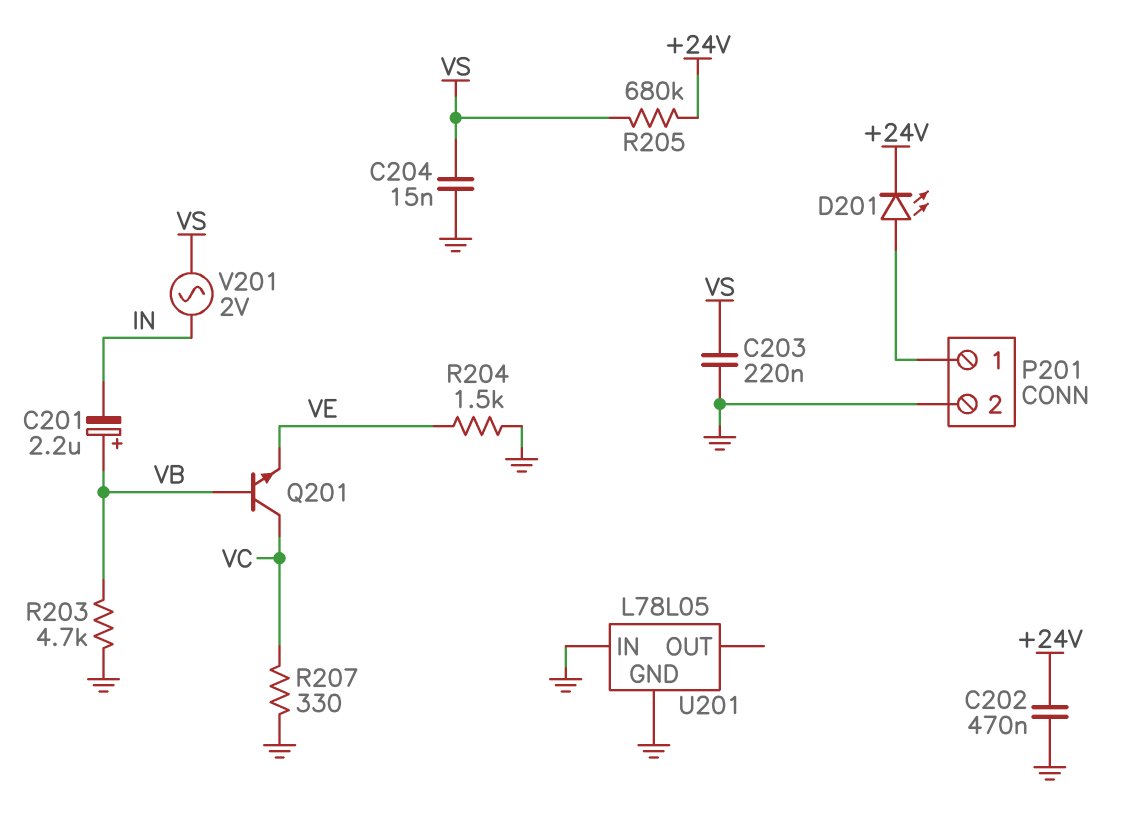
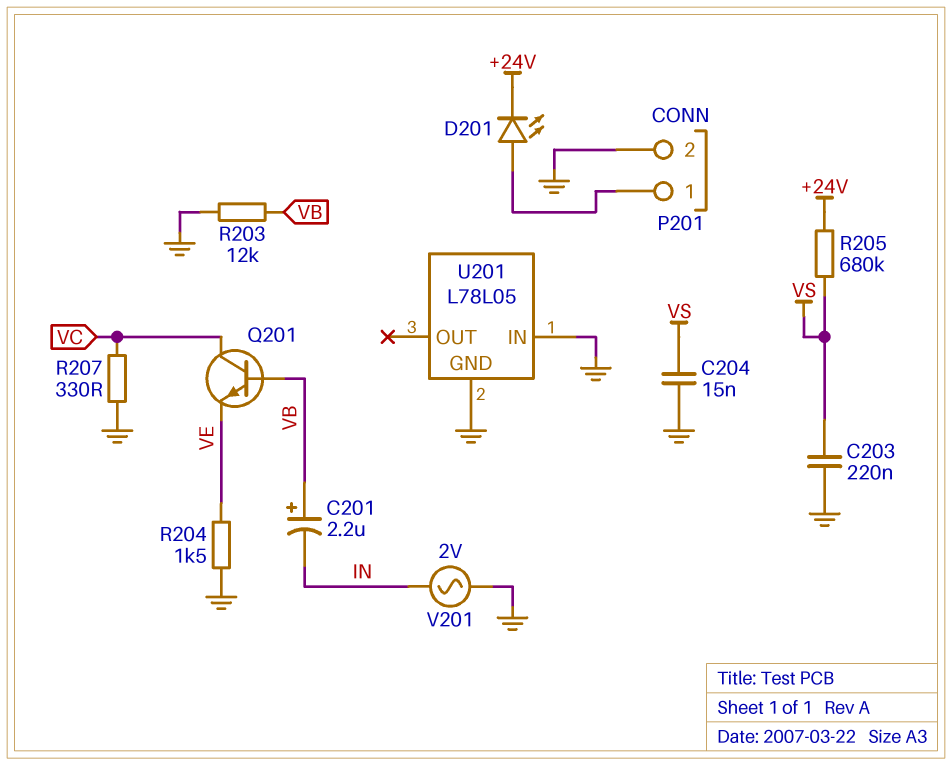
C202: 470nF (+24V, GND) -> none
R203: 4.7k (GND, VB) -> 12k (GND, VB)
V201: AC 2V (IN, VS) -> AC 2V (GND, IN)

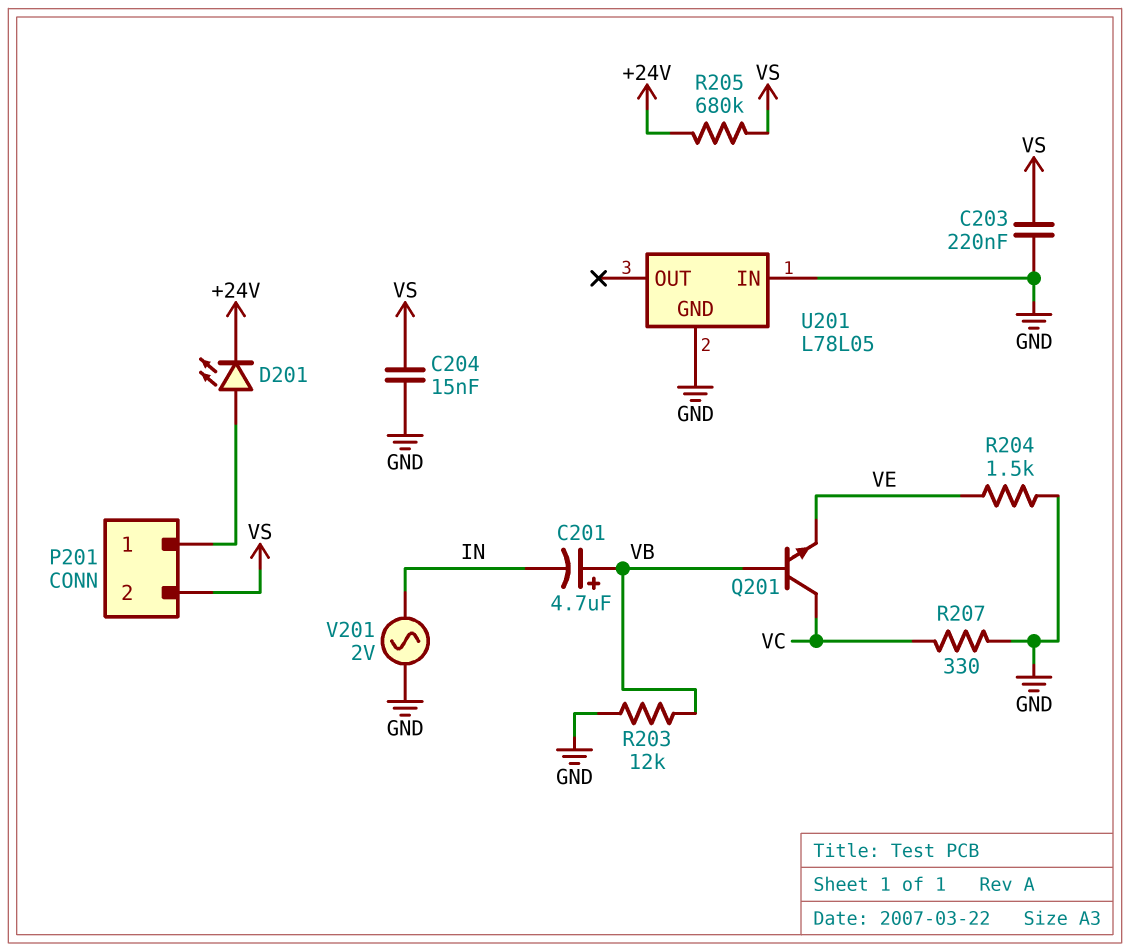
C201: 2.2uF (plus VB, minus IN) -> 4.7uF (plus VB, minus IN)
P201 pin 2: GND -> VS

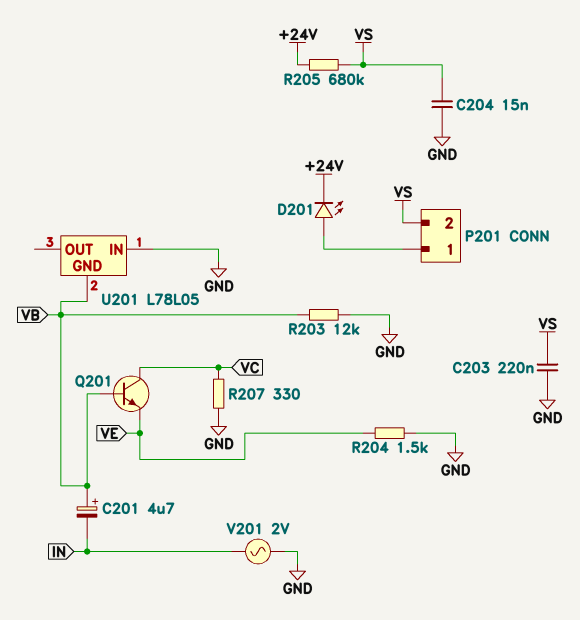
U201 pin GND: GND -> VB

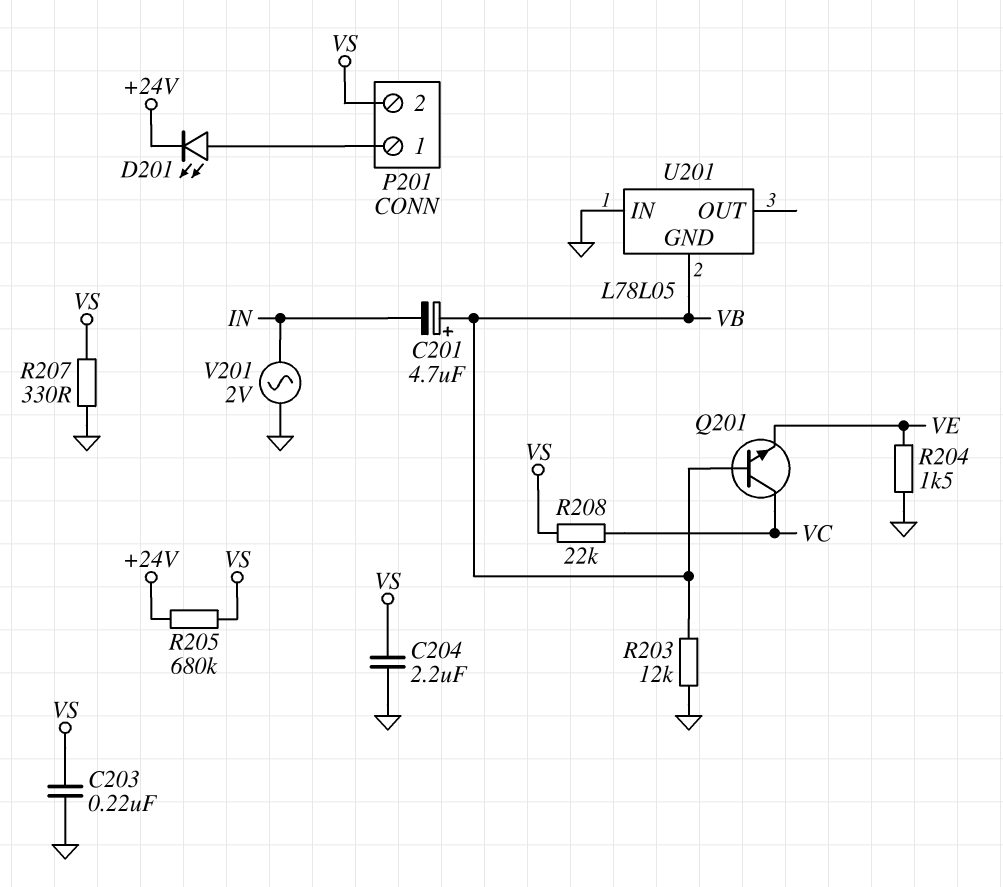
C204: 15nF (GND, VS) -> 2.2uF (GND, VS)
R207: 330 (GND, VC) -> 330 (GND, VS)
R208: none -> 22k (VC, VS)

